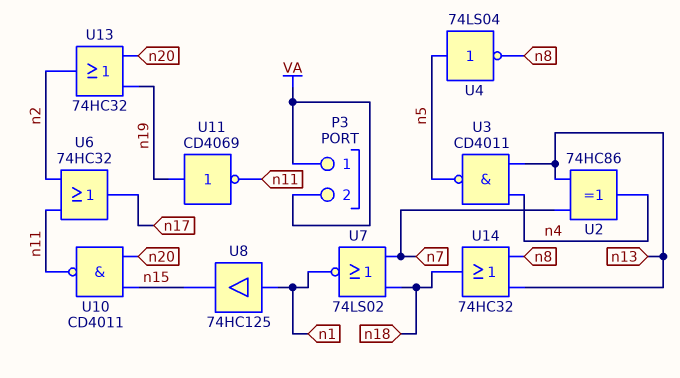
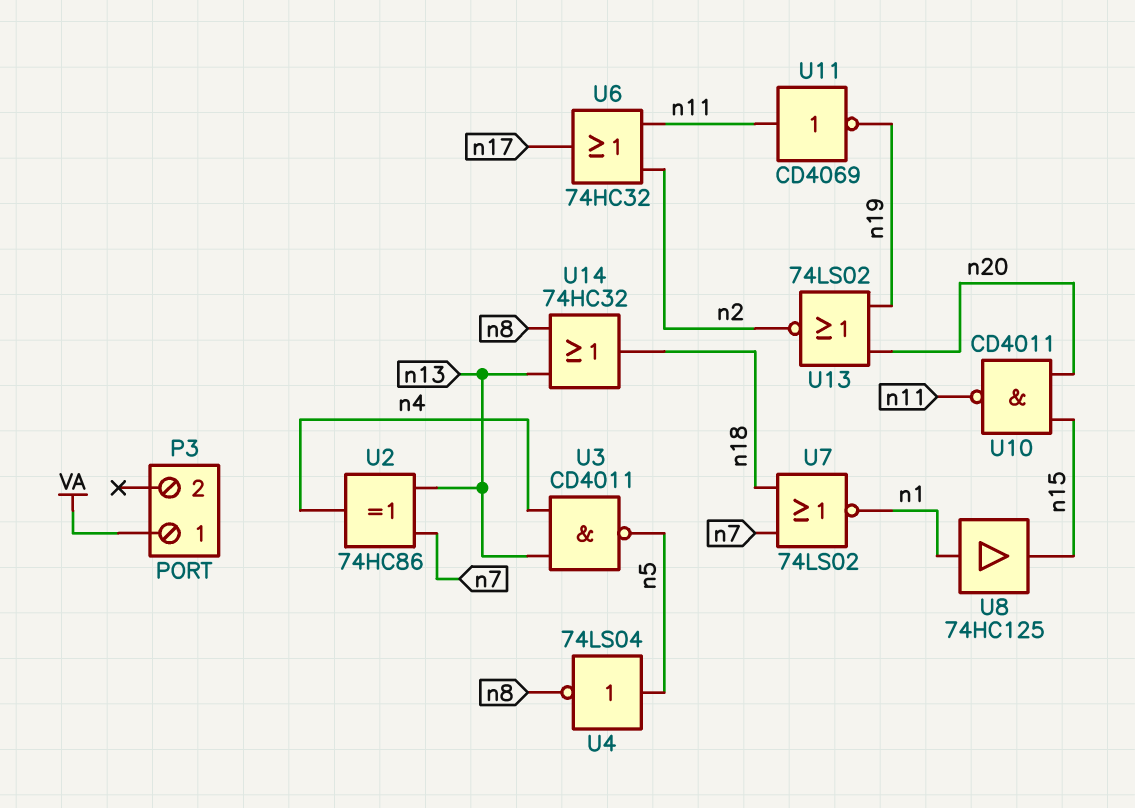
P3 pin 2: VA -> none
U11: NOT CD4069 (in n19, out n11) -> NOT CD4069 (in n11, out n19)
U13: OR 74HC32 (in n19, in n20, out n2) -> NOR 74LS02 (in n19, in n20, out n2)

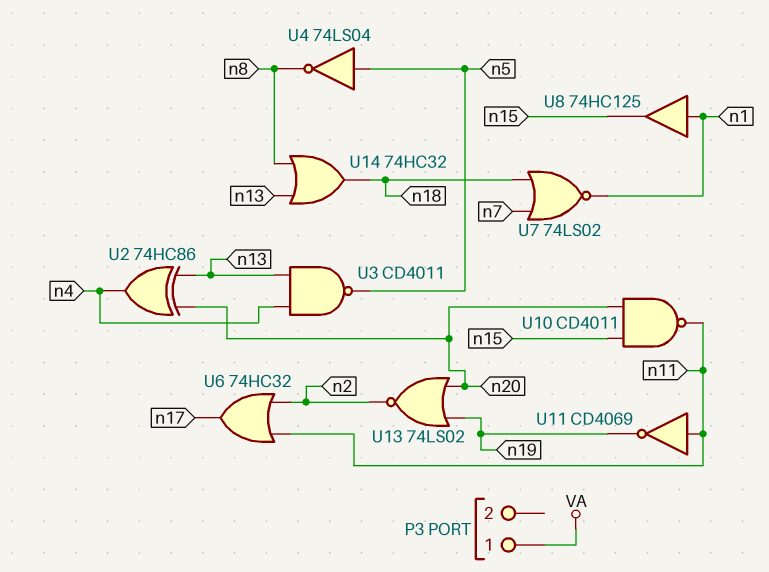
U2: XOR 74HC86 (in n7, in n13, out n4) -> XOR 74HC86 (in n13, in n20, out n4)

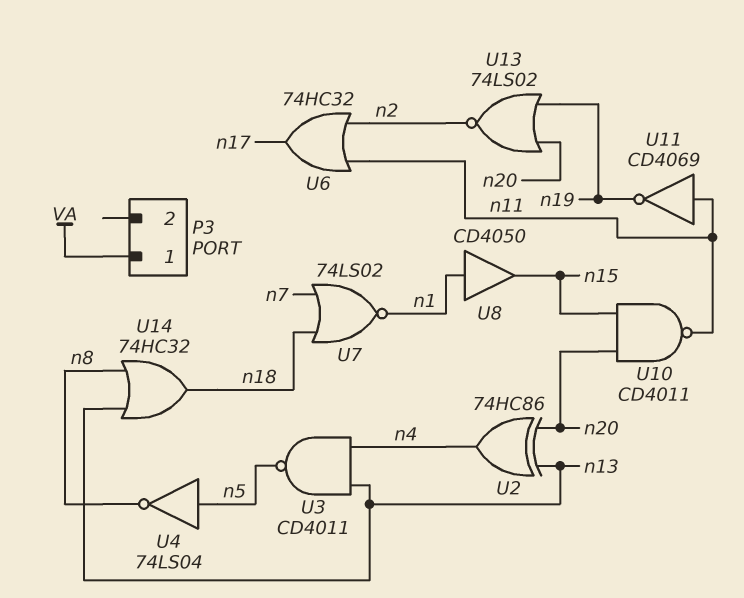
U8: buffer 74HC125 (in n1, out n15) -> buffer CD4050 (in n1, out n15)

